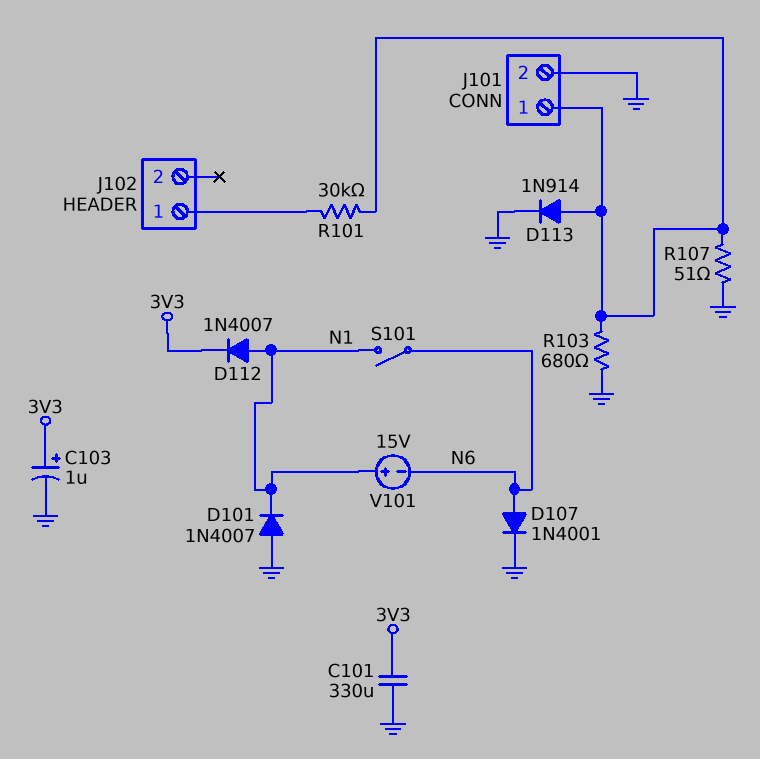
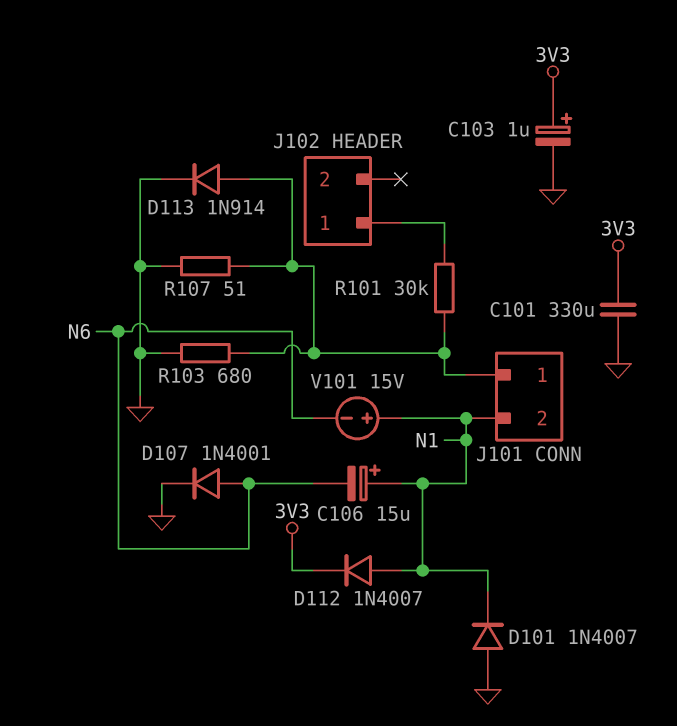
C106: none -> 15uF (plus N1, minus N6)
J101 pin 2: GND -> N1
S101: switch (N1, N6) -> none

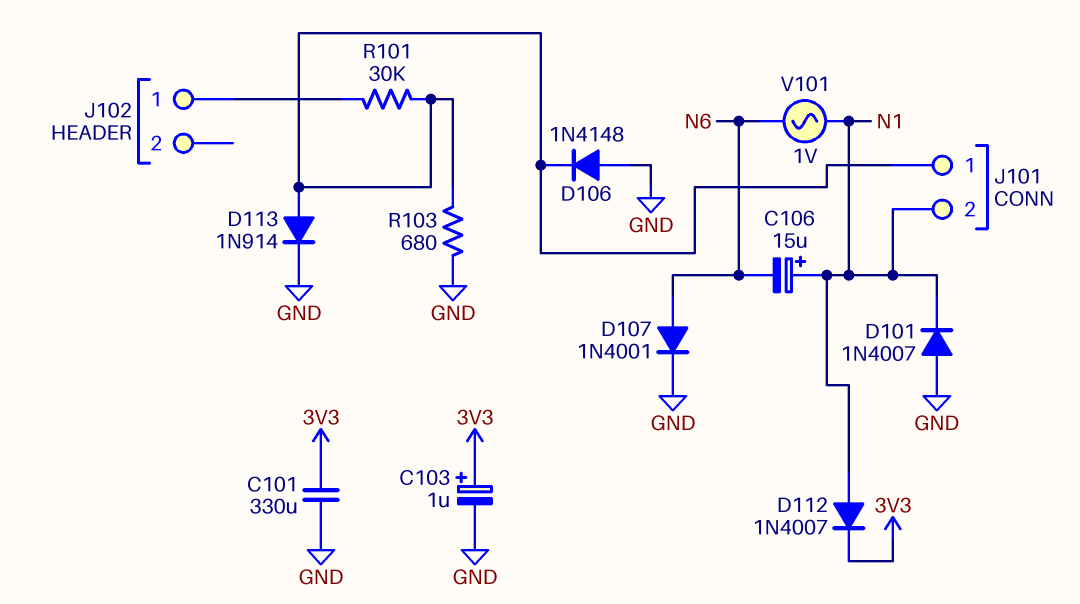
D106: none -> diode 1N4148 (A GND, K J101/1)
R107: 51 (GND, J101/1) -> none
V101: 15V (plus N1, minus N6) -> AC 1V (N1, N6)

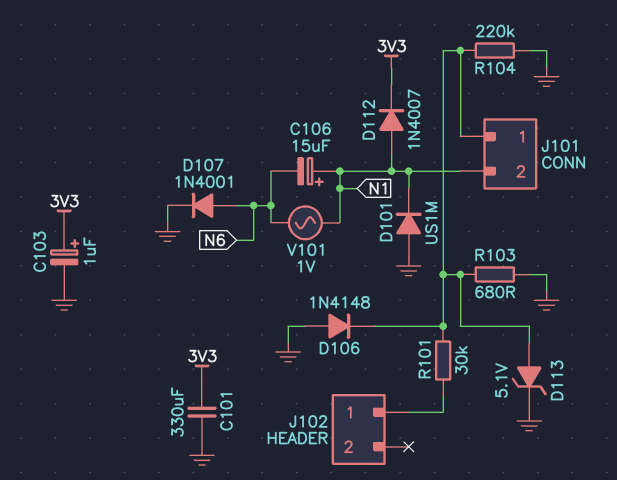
D101: diode 1N4007 (A GND, K N1) -> diode US1M (A GND, K N1)
D113: diode 1N914 (A J101/1, K GND) -> zener 5.1V (A J101/1, K GND)
R104: none -> 220k (GND, J101/1)

